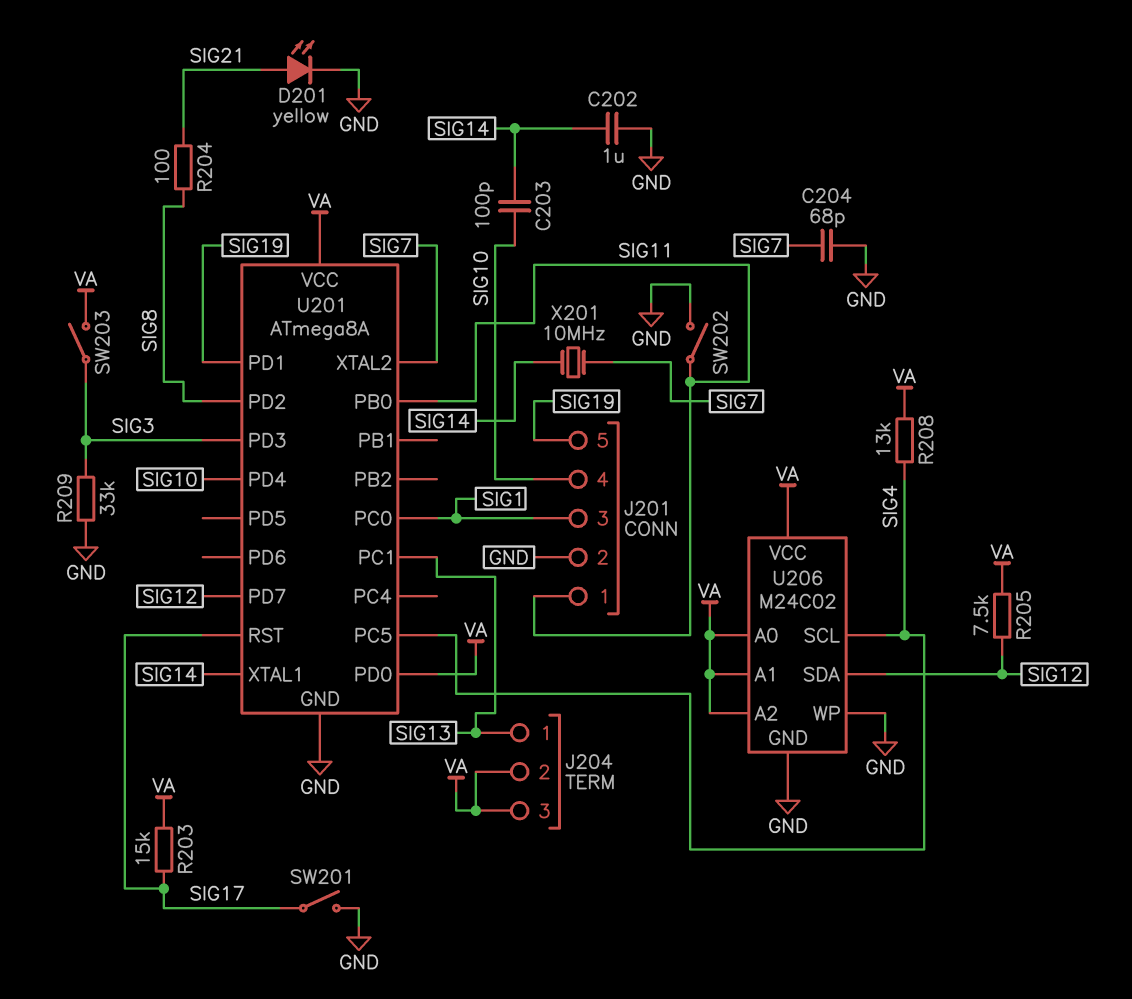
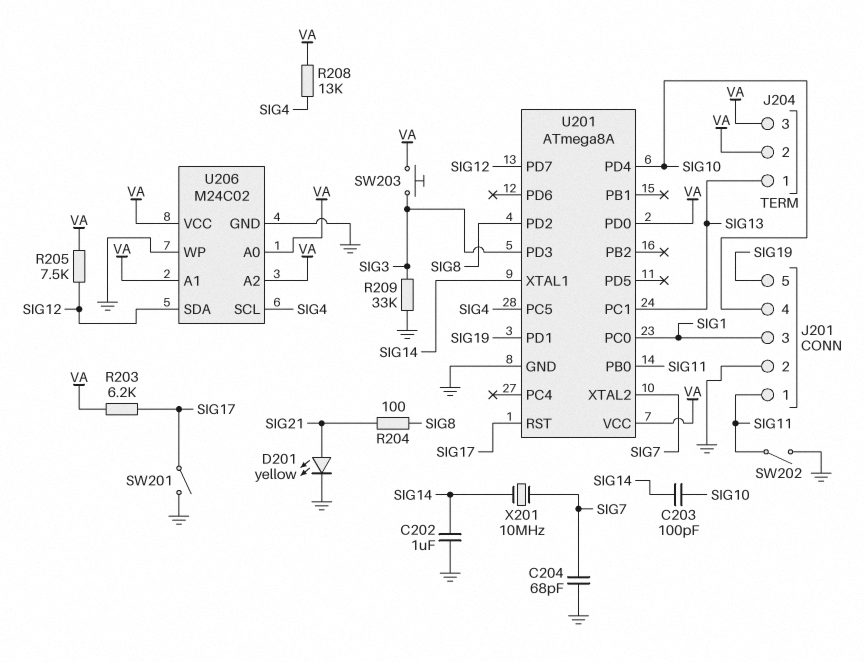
R203: 15k (SIG17, VA) -> 6.2k (SIG17, VA)
SW203: switch (SIG3, VA) -> button (SIG3, VA)

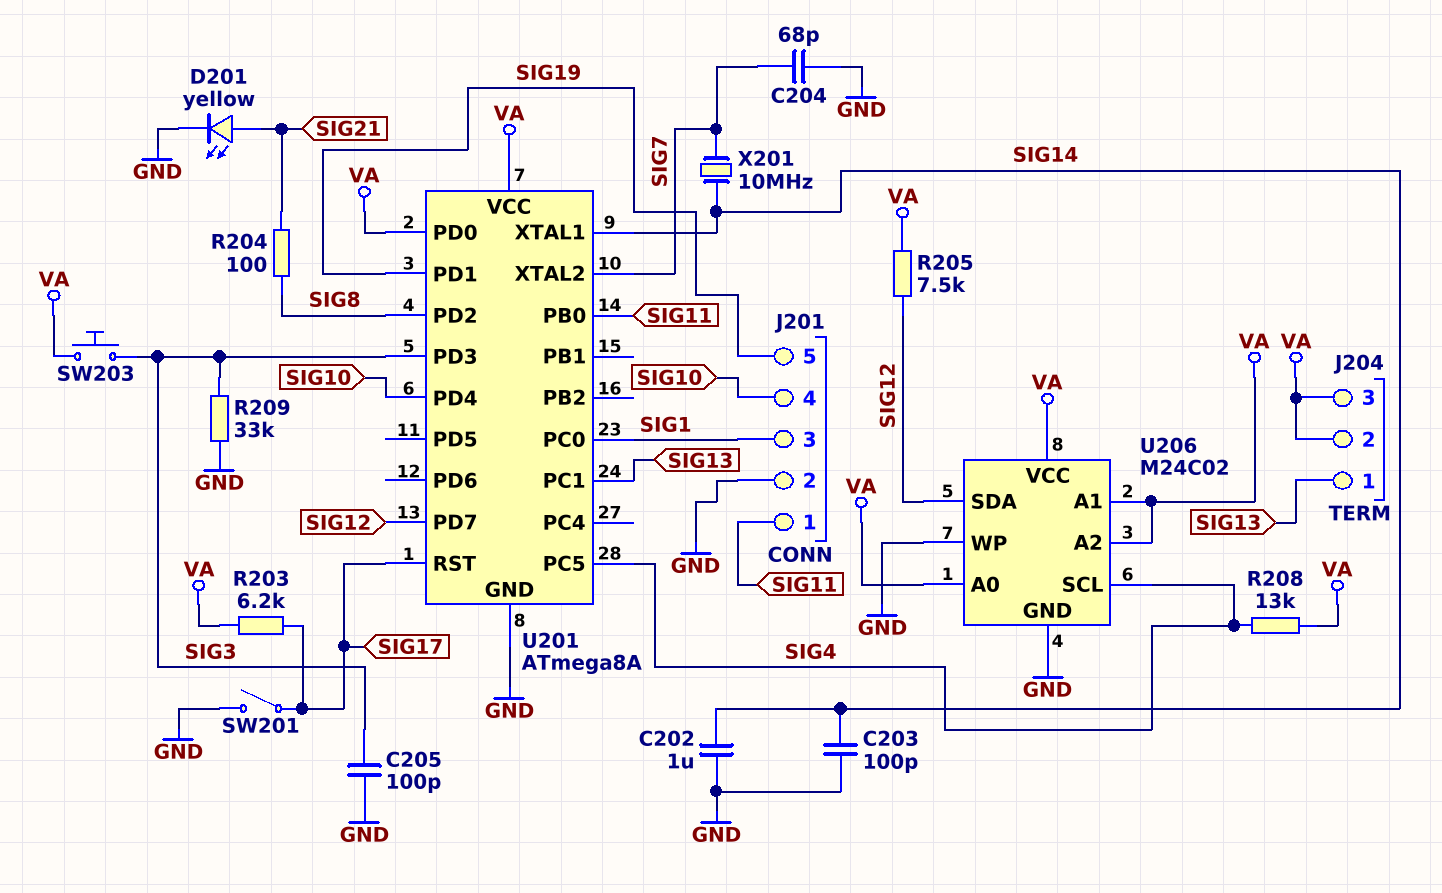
C203: 100pF (SIG10, SIG14) -> 100pF (GND, SIG14)
C205: none -> 100pF (GND, SIG3)
SW202: switch (GND, SIG11) -> none

